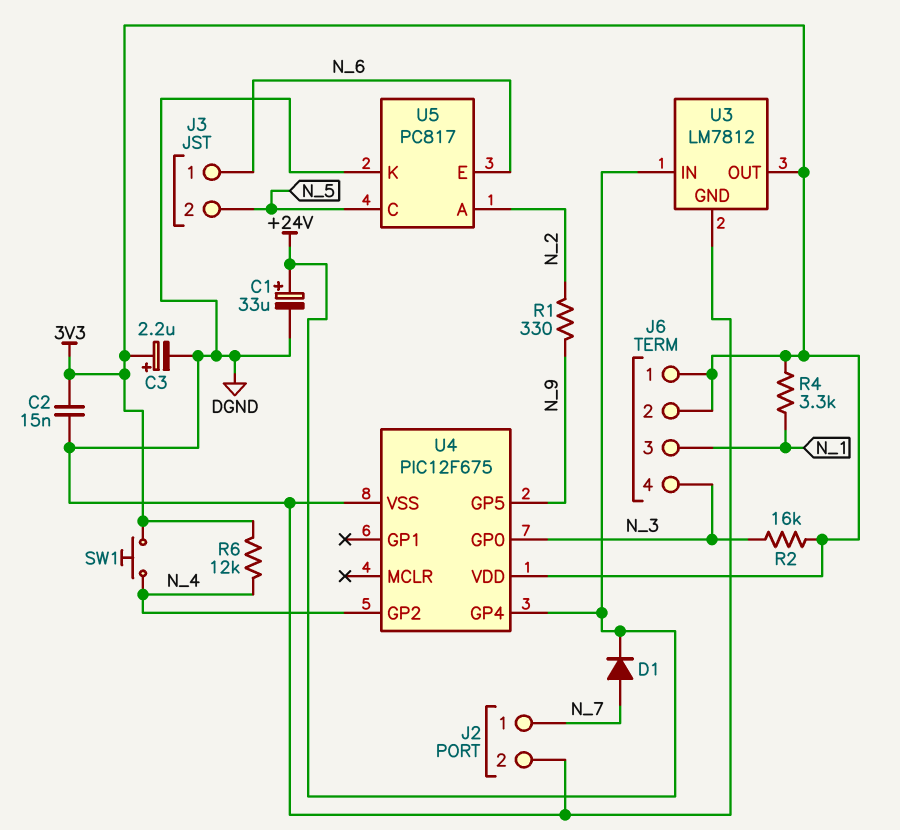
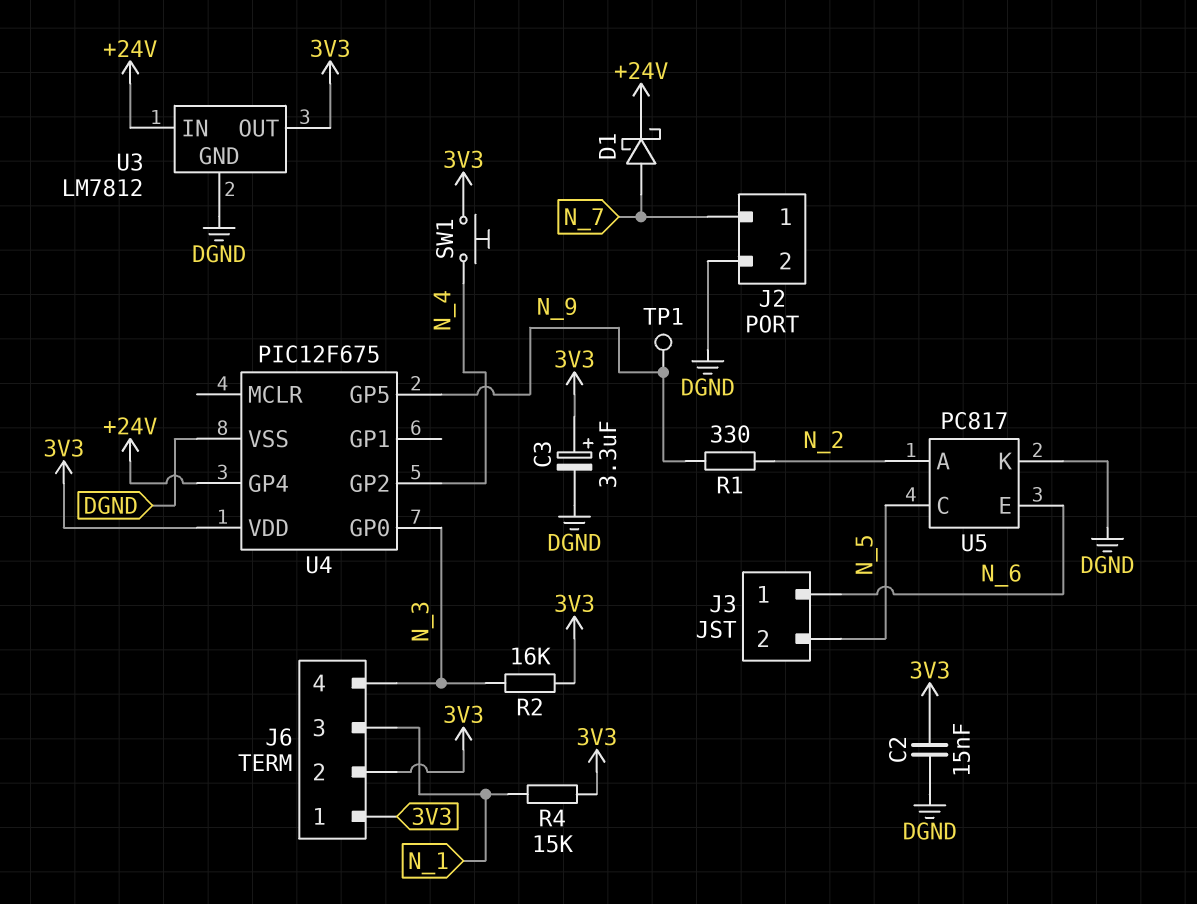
C1: 33uF (plus +24V, minus DGND) -> none
C3: 2.2uF (plus 3V3, minus DGND) -> 3.3uF (plus 3V3, minus DGND)
D1: diode (A N_7, K +24V) -> schottky (A N_7, K +24V)
R4: 3.3k (3V3, N_1) -> 15k (3V3, N_1)
R6: 12k (3V3, N_4) -> none
TP1: none -> test point (N_9)

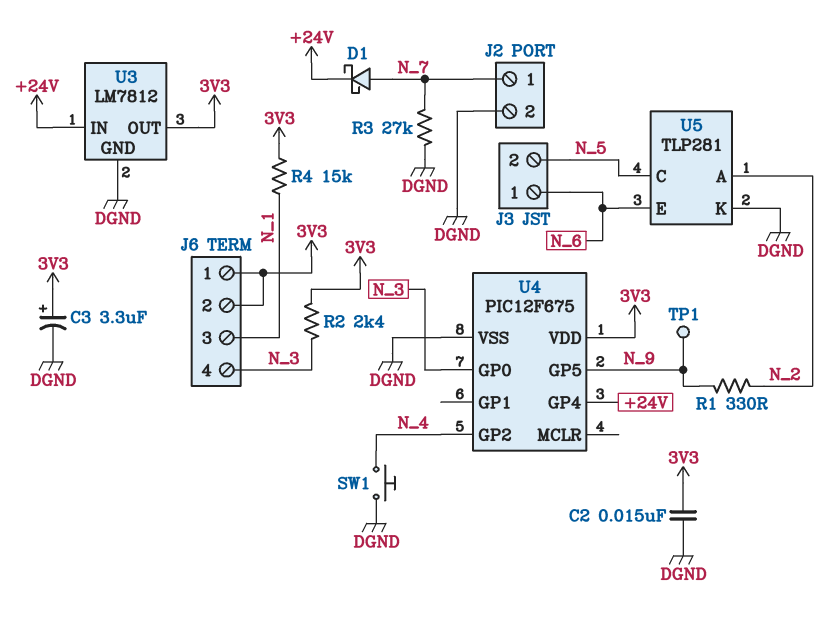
R2: 16k (3V3, N_3) -> 2.4k (3V3, N_3)
R3: none -> 27k (DGND, N_7)
SW1: button (3V3, N_4) -> button (DGND, N_4)
U5: PC817 -> TLP281

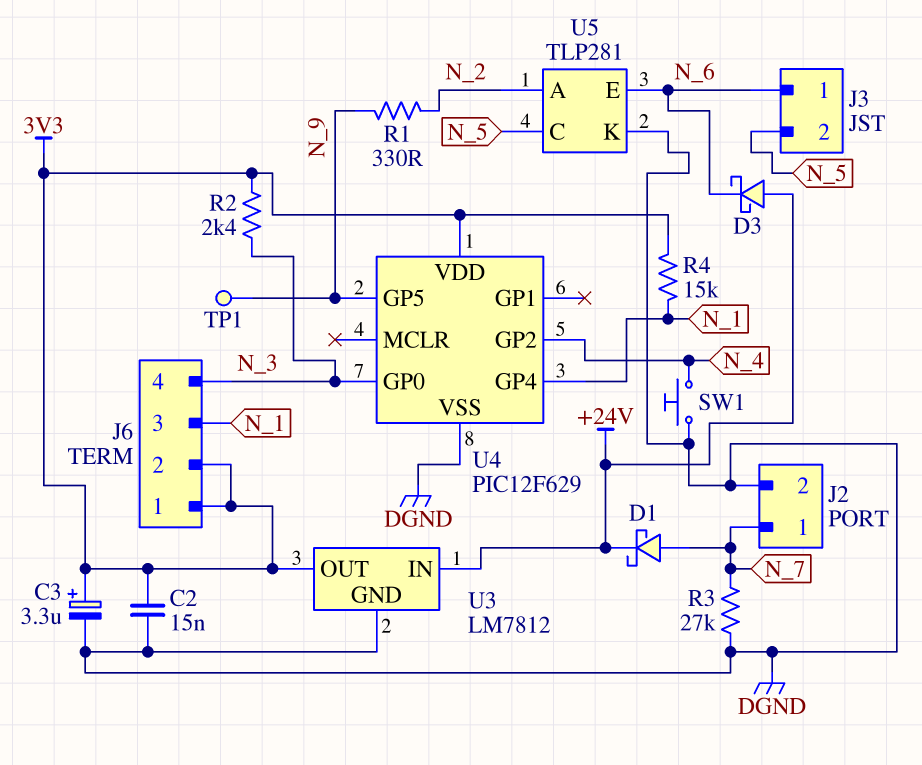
D3: none -> schottky (A +24V, K N_6)
U4: PIC12F675 -> PIC12F629
U4 pin GP4: +24V -> N_1

